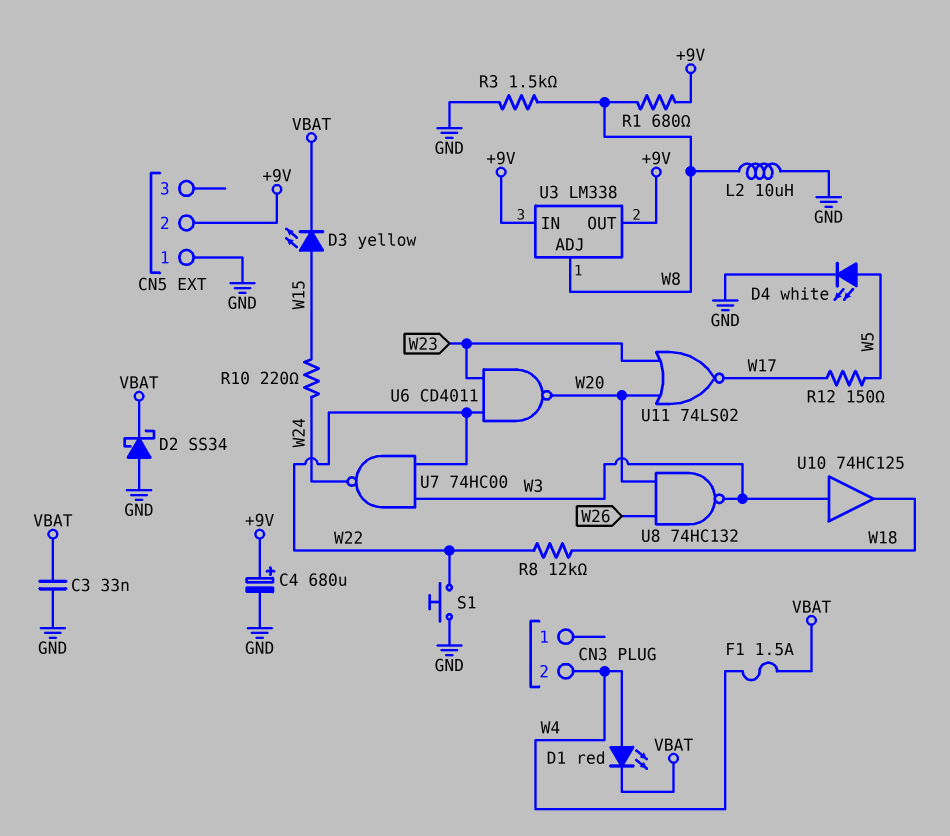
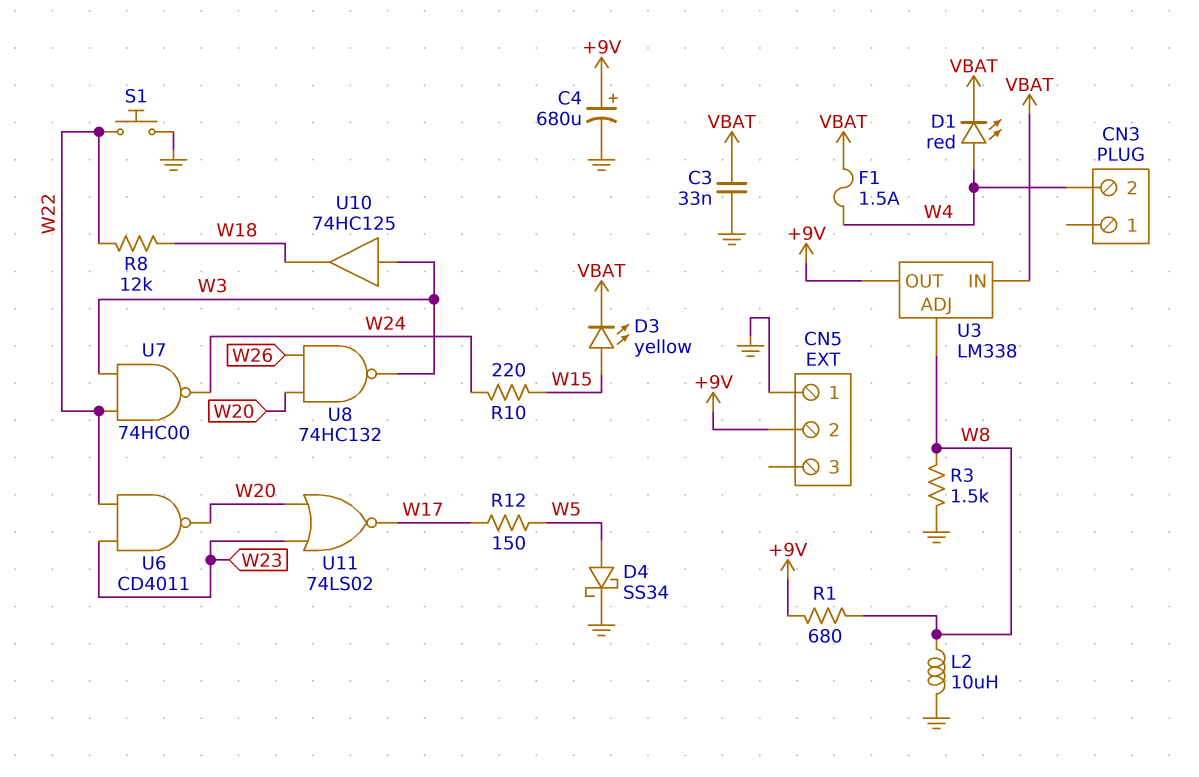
D2: schottky SS34 (A GND, K VBAT) -> none
D4: LED white (A W5, K GND) -> schottky SS34 (A W5, K GND)
U3 pin IN: +9V -> VBAT

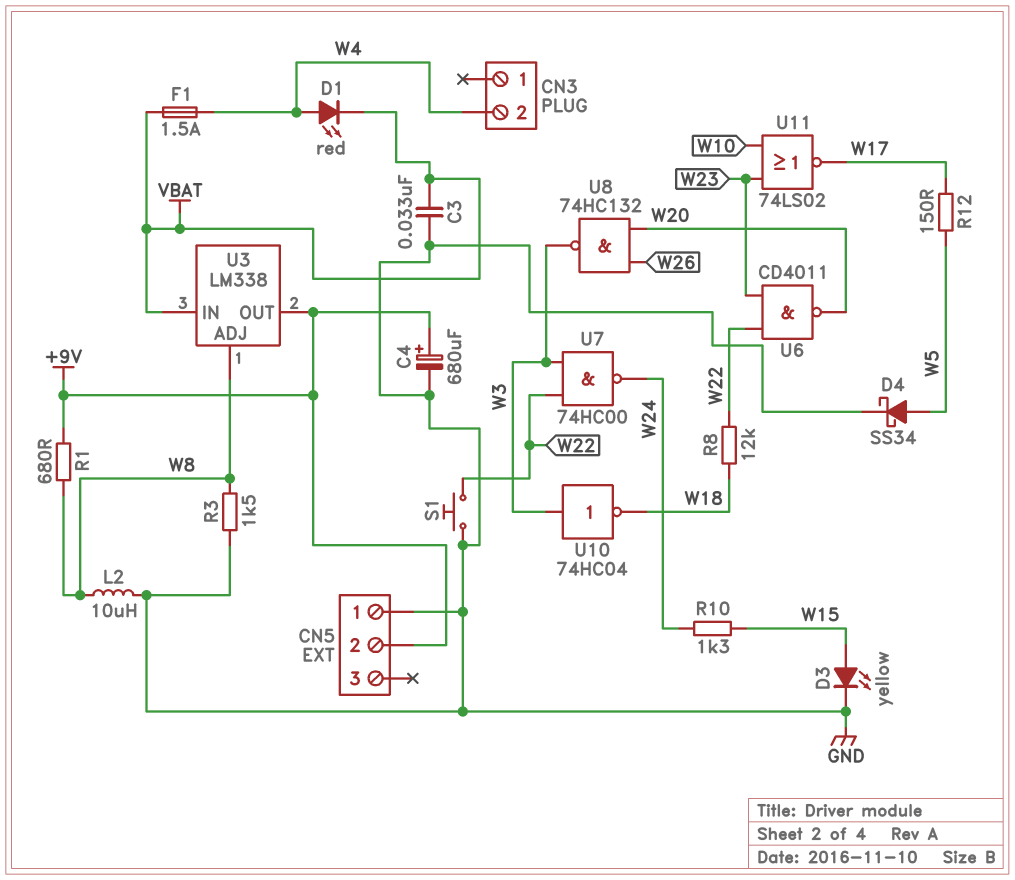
D3: LED yellow (A W15, K VBAT) -> LED yellow (A W15, K GND)
R10: 220 (W15, W24) -> 1.3k (W15, W24)
U10: buffer 74HC125 (in W3, out W18) -> NOT 74HC04 (in W3, out W18)
U11: NOR 74LS02 (in W20, in W23, out W17) -> NOR 74LS02 (in W10, in W23, out W17)

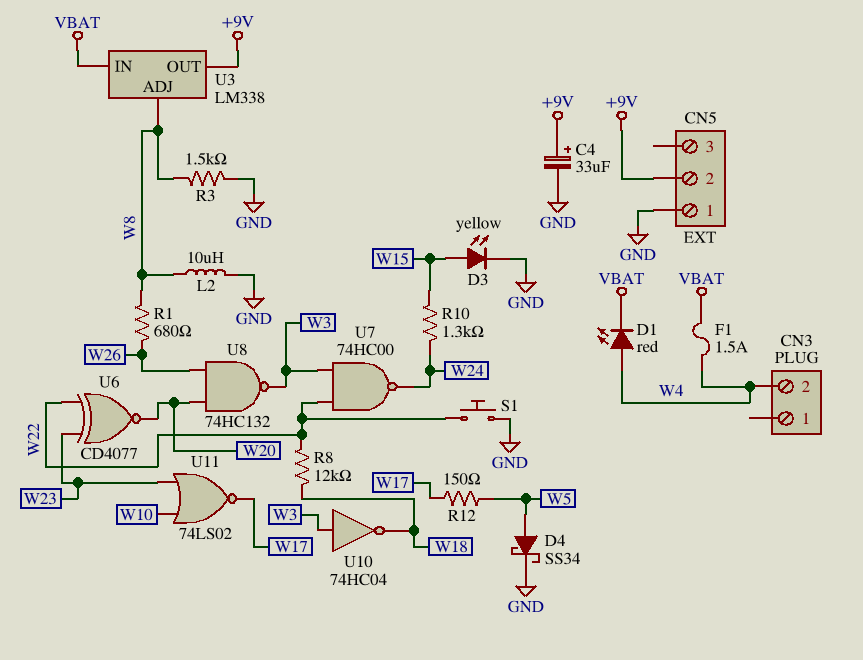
C3: 33nF (GND, VBAT) -> none
C4: 680uF (plus +9V, minus GND) -> 33uF (plus +9V, minus GND)
R1: 680 (+9V, W8) -> 680 (W8, W26)
U6: NAND CD4011 (in W22, in W23, out W20) -> XNOR CD4077 (in W22, in W23, out W20)

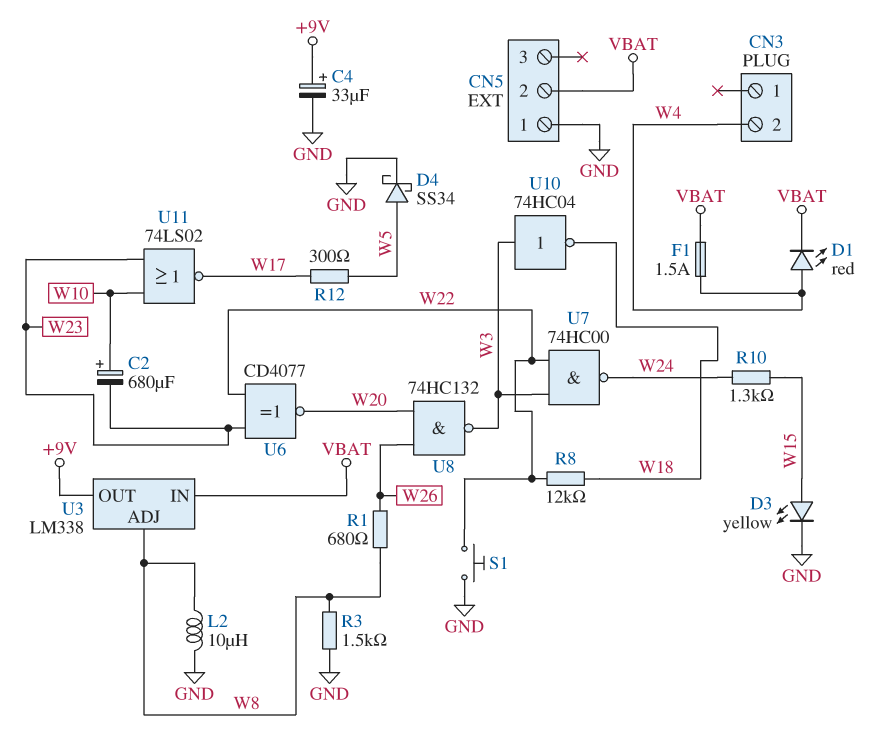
C2: none -> 680uF (plus W10, minus W23)
CN5 pin 2: +9V -> VBAT
R12: 150 (W5, W17) -> 300 (W5, W17)

